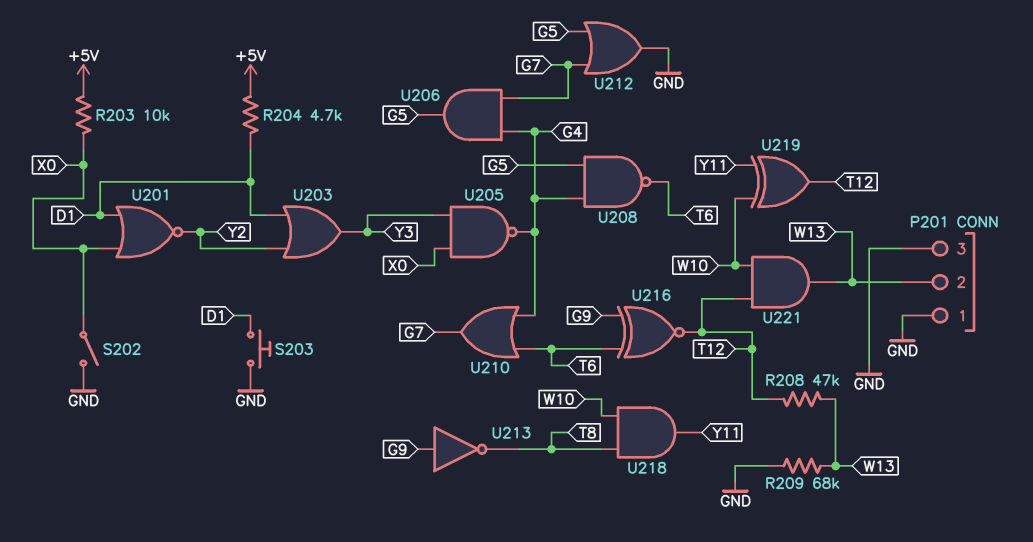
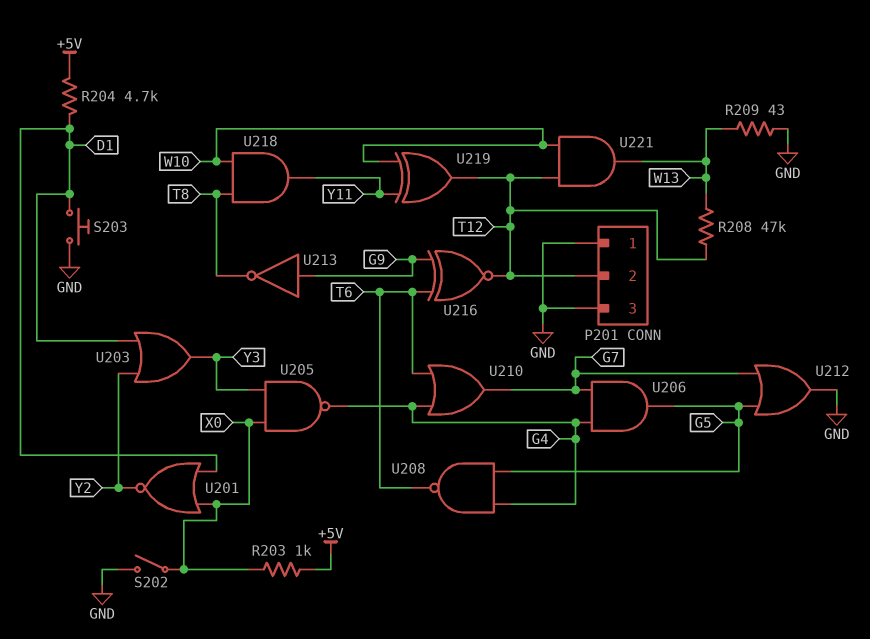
P201 pin 2: W13 -> T12
R203: 10k (+5V, X0) -> 1k (+5V, X0)
R209: 68k (GND, W13) -> 43 (GND, W13)

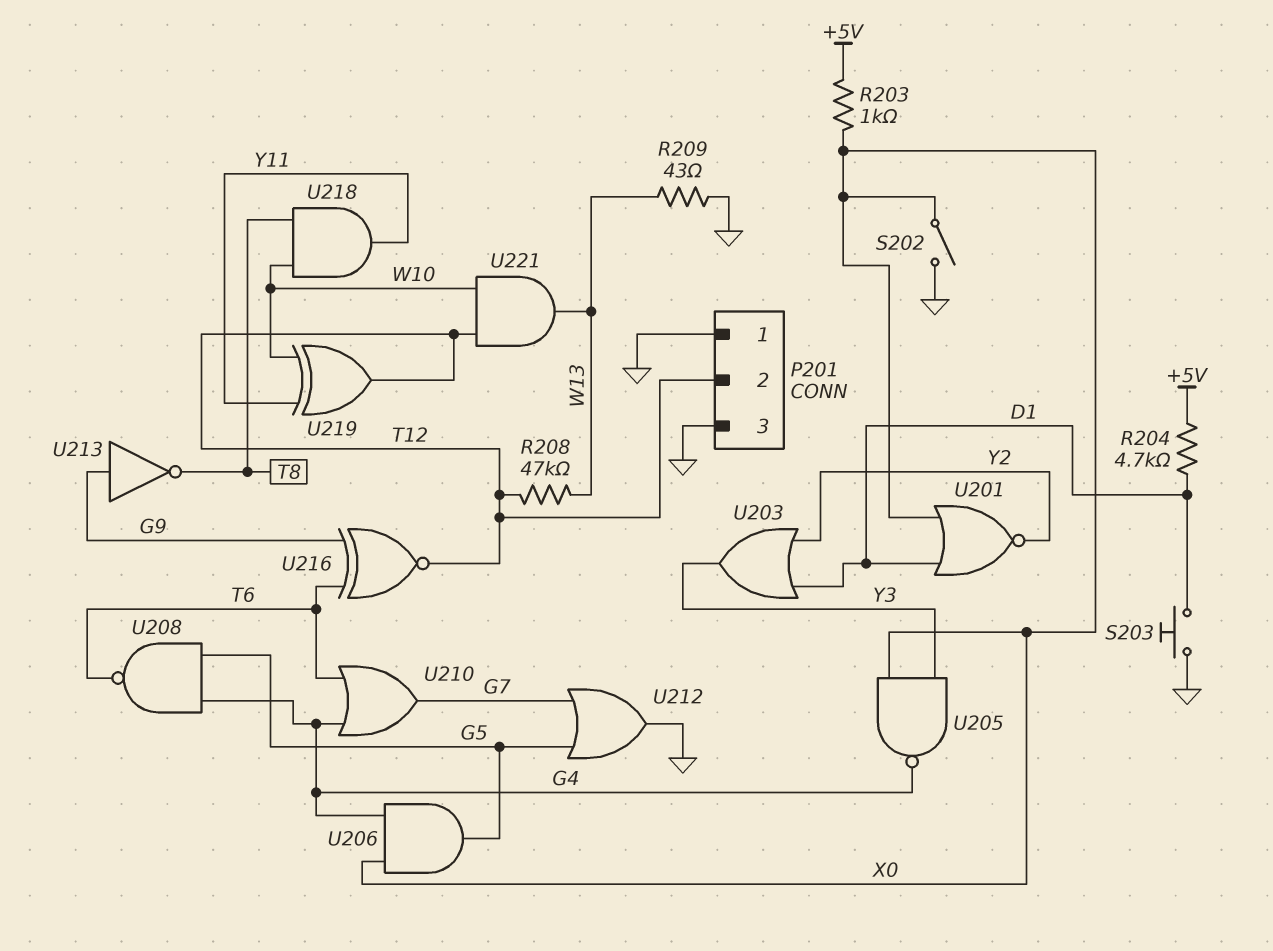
U206: AND (in G4, in G7, out G5) -> AND (in G4, in X0, out G5)

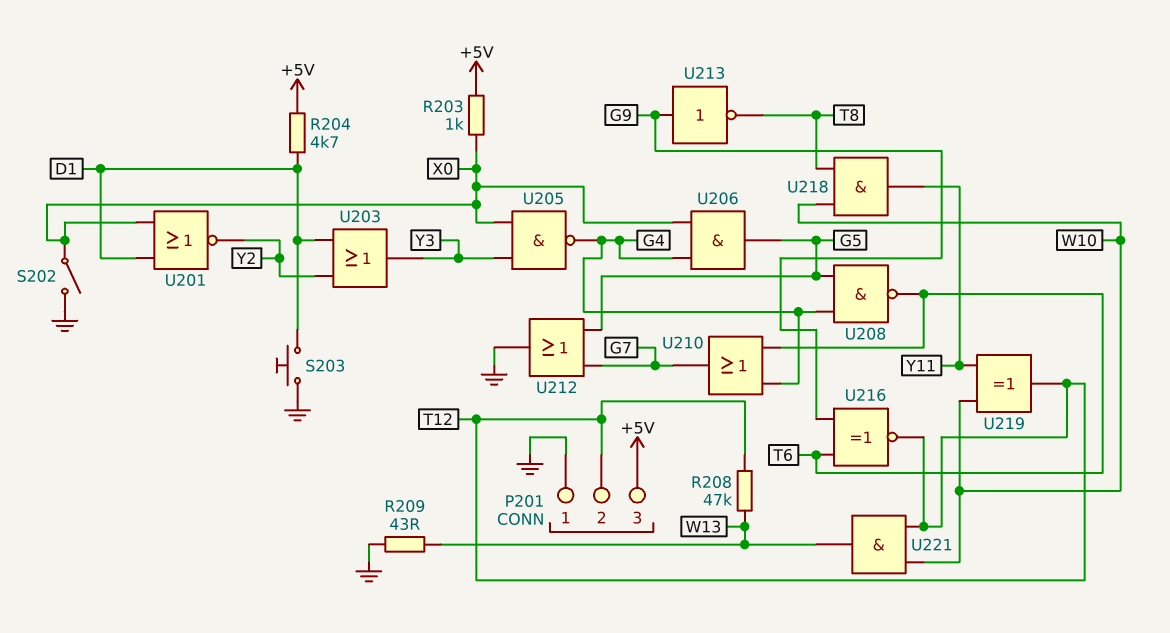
P201 pin 3: GND -> +5V

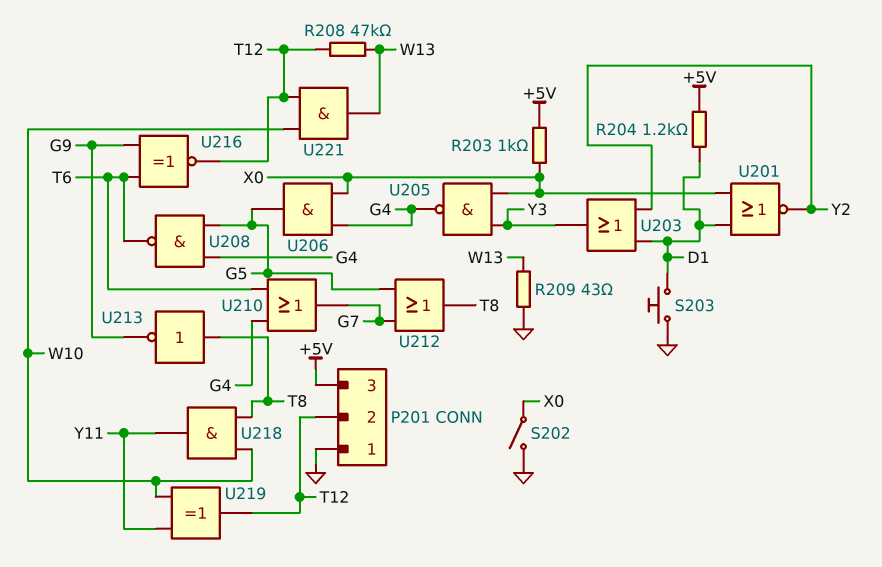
R204: 4.7k (+5V, D1) -> 1.2k (+5V, D1)
U212: OR (in G5, in G7, out GND) -> OR (in G5, in G7, out T8)
U213: NOT (in G9, out T8) -> NOT (in T8, out G9)

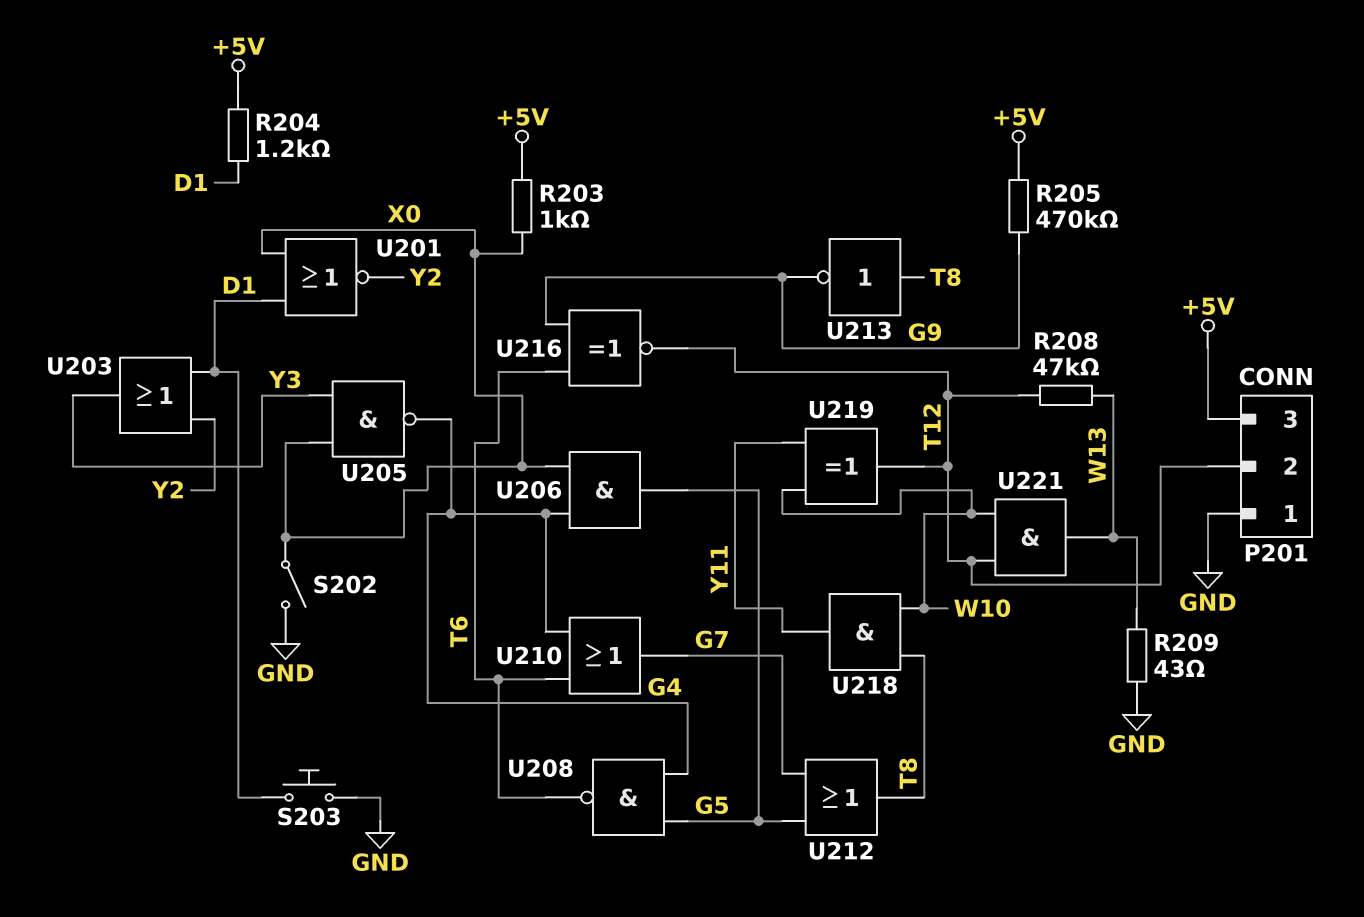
R205: none -> 470k (+5V, G9)

